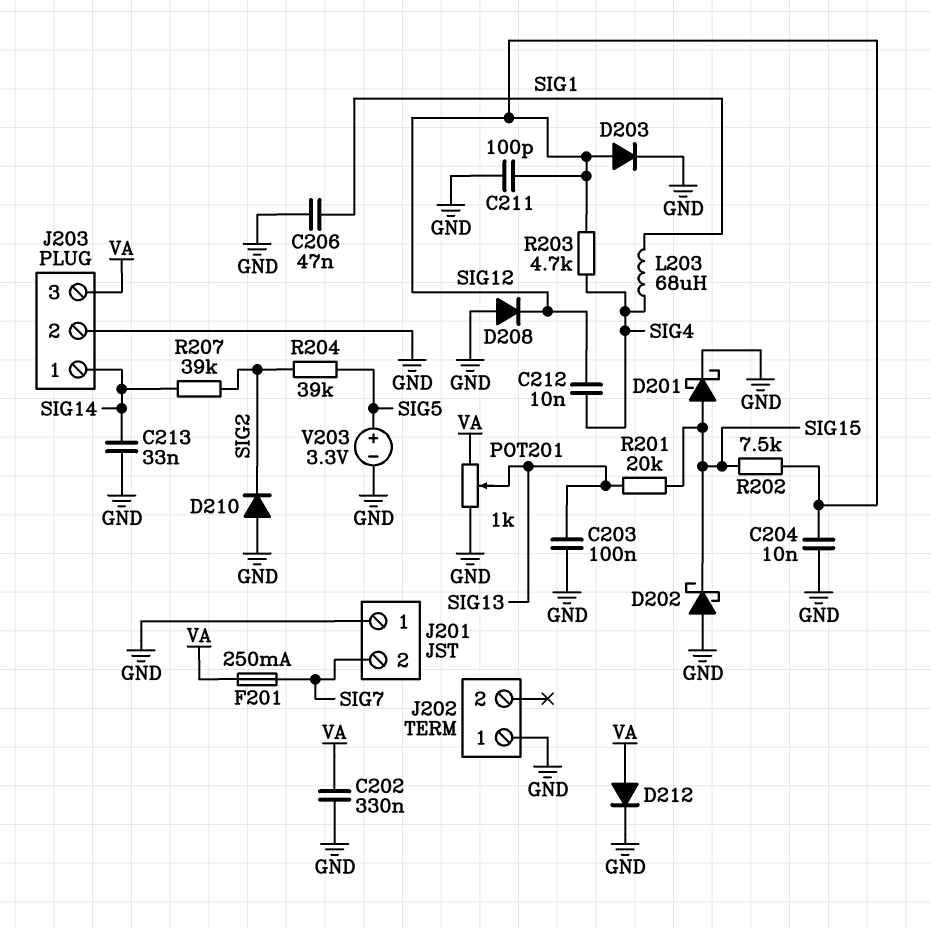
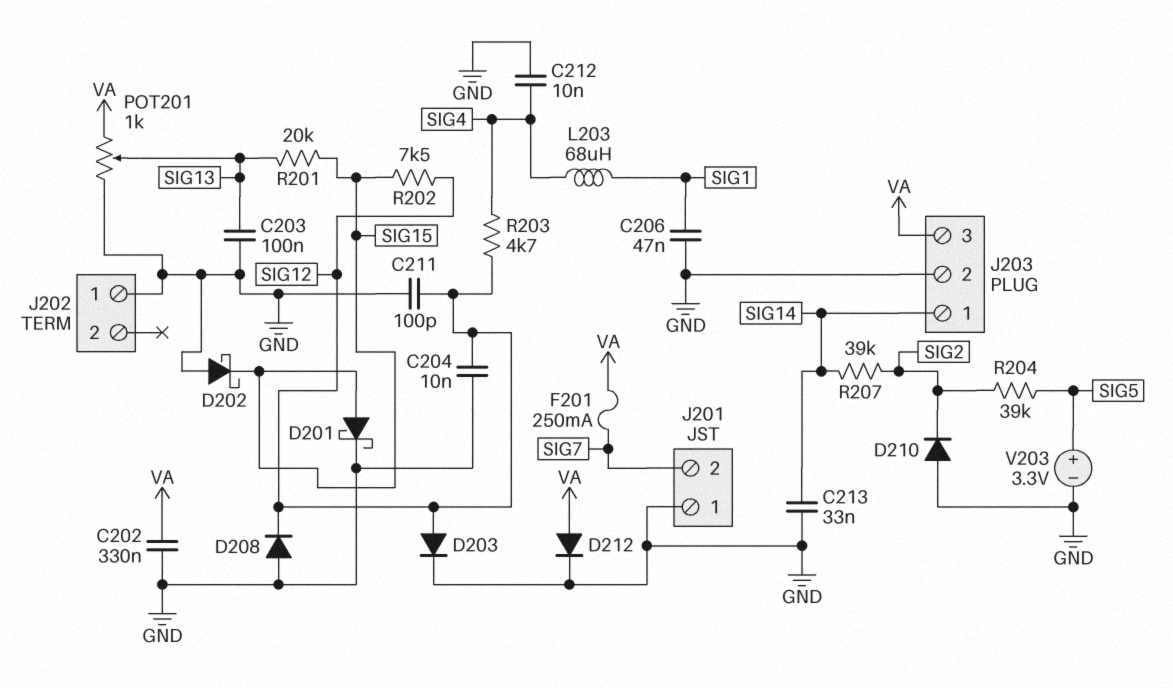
C212: 10nF (SIG4, SIG12) -> 10nF (GND, SIG4)

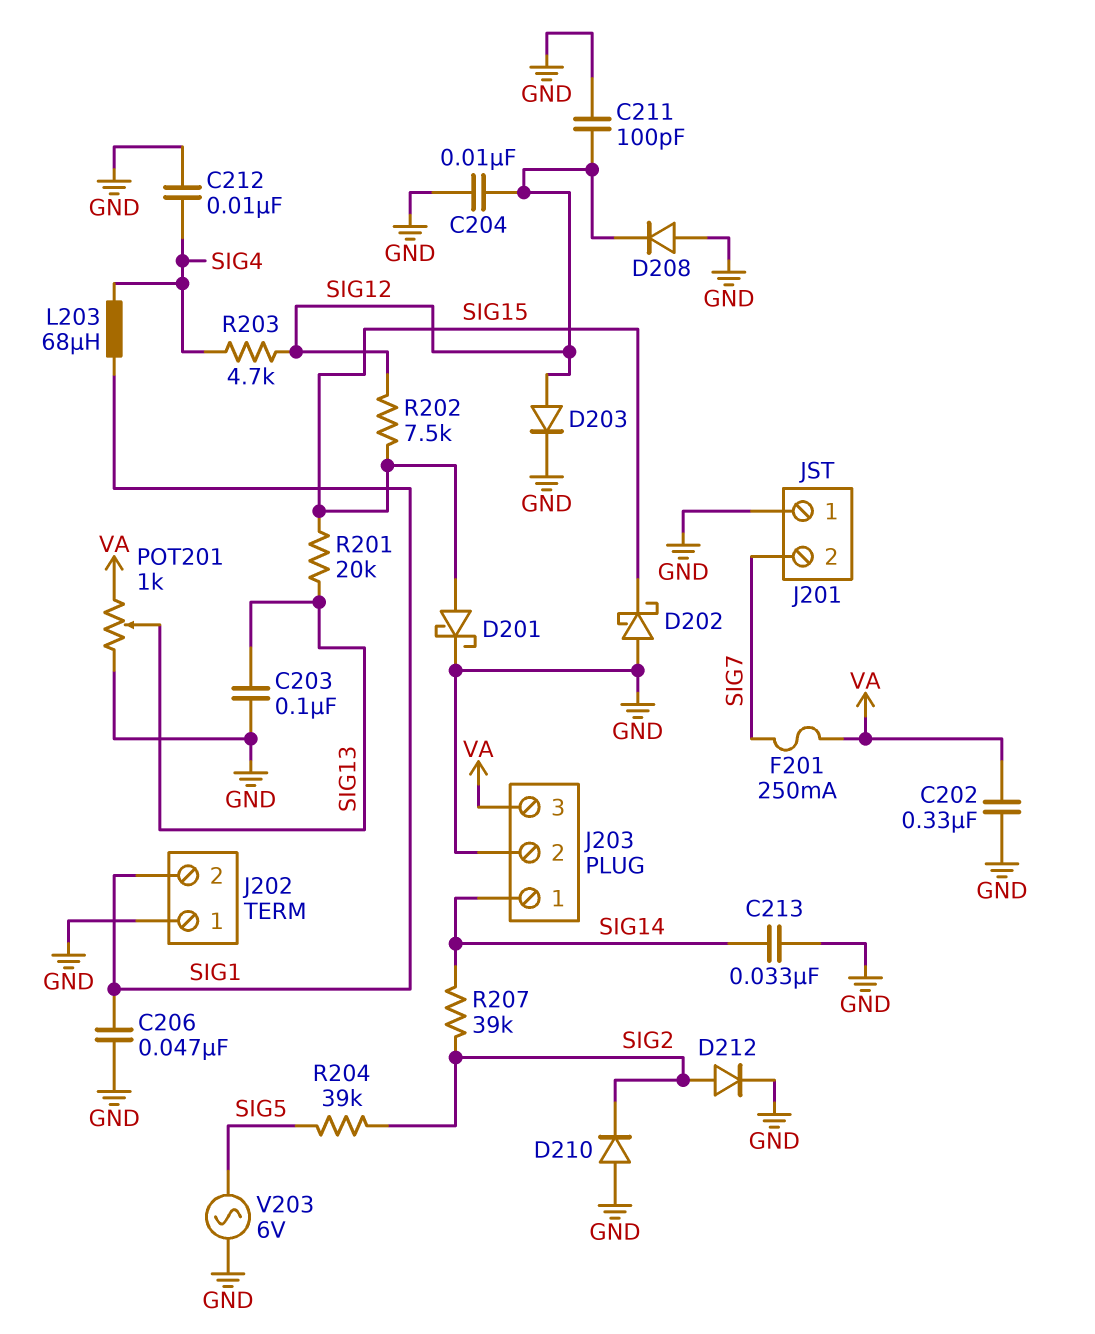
D212: diode (A VA, K GND) -> diode (A SIG2, K GND)
J202 pin 2: none -> SIG1
V203: 3.3V (plus SIG5, minus GND) -> AC 6V (GND, SIG5)

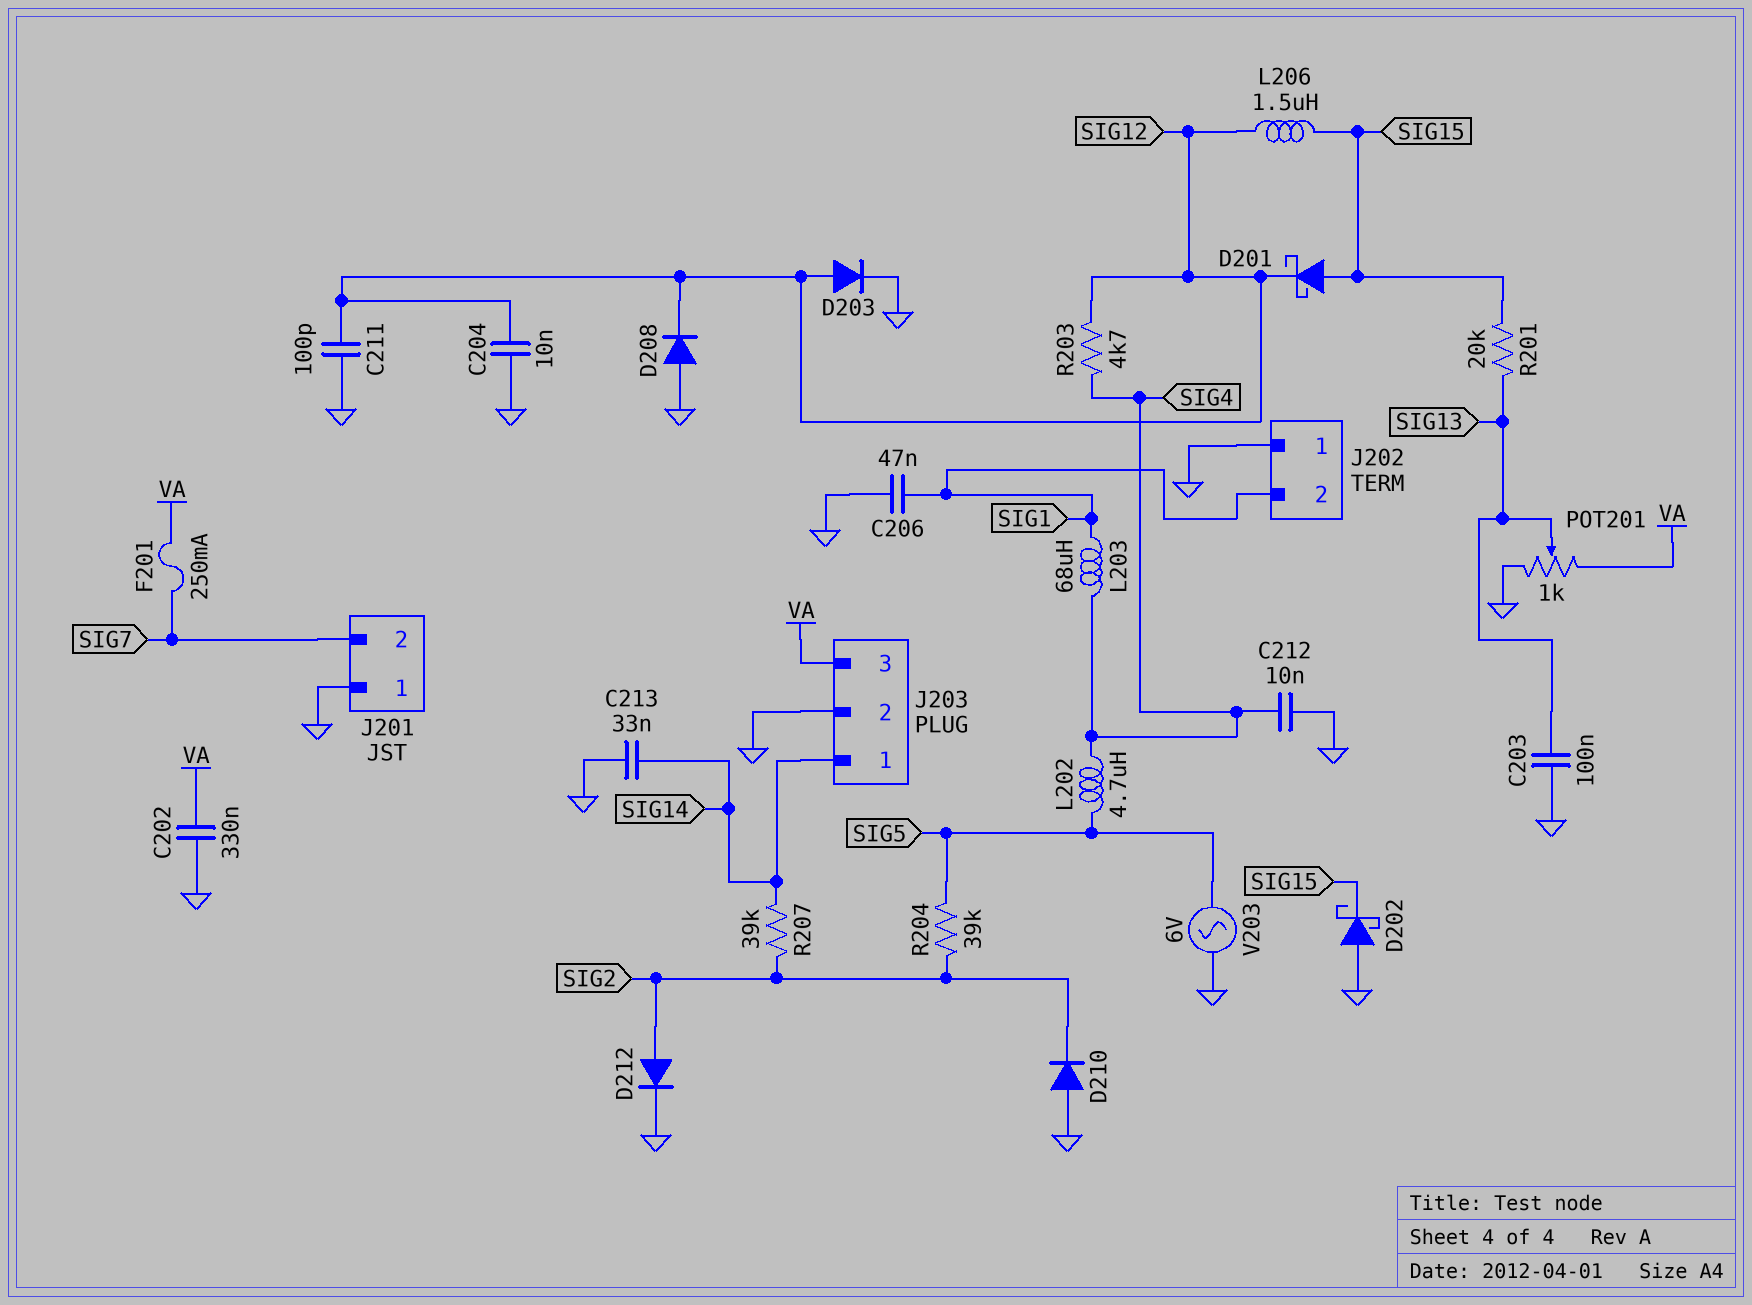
D201: schottky (A SIG15, K GND) -> schottky (A SIG15, K SIG12)
L202: none -> 4.7uH (SIG4, SIG5)
L206: none -> 1.5uH (SIG12, SIG15)
R202: 7.5k (SIG12, SIG15) -> none

